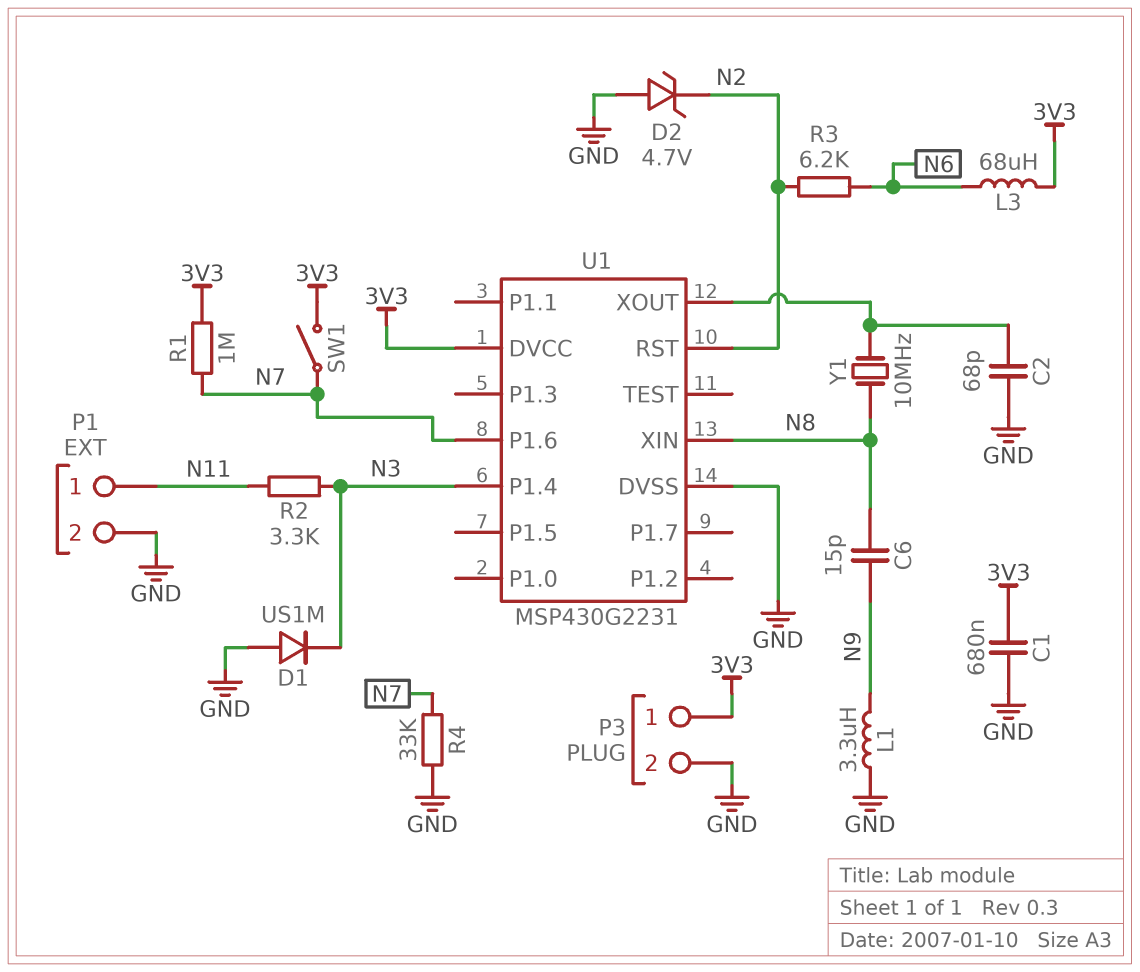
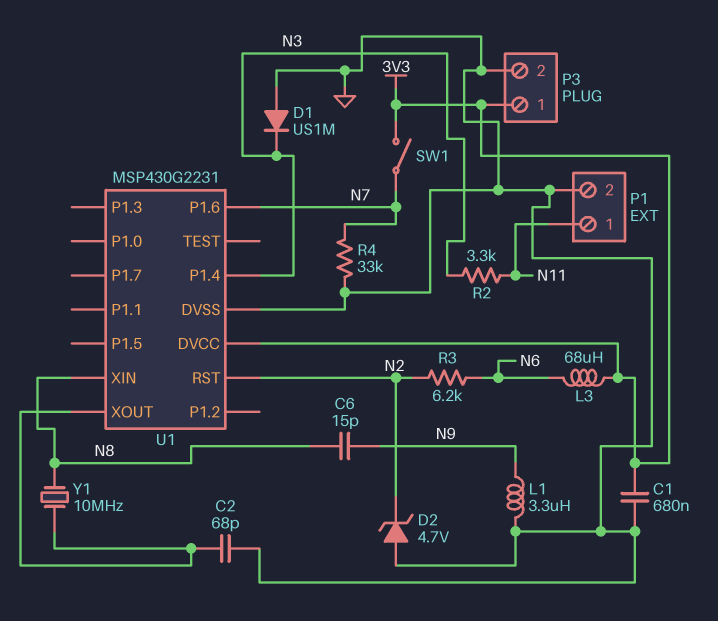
R1: 1M (3V3, N7) -> none

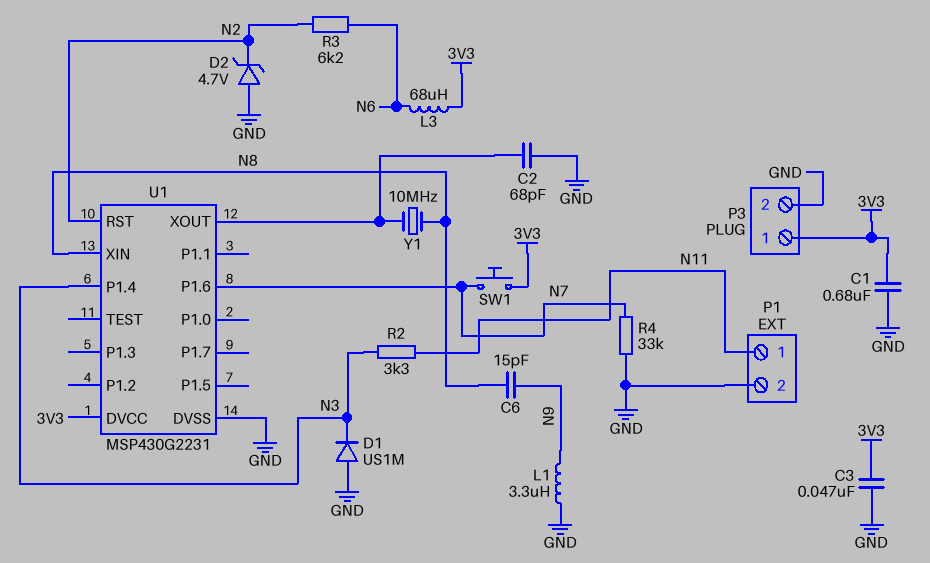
C3: none -> 47nF (3V3, GND)
SW1: switch (3V3, N7) -> button (3V3, N7)

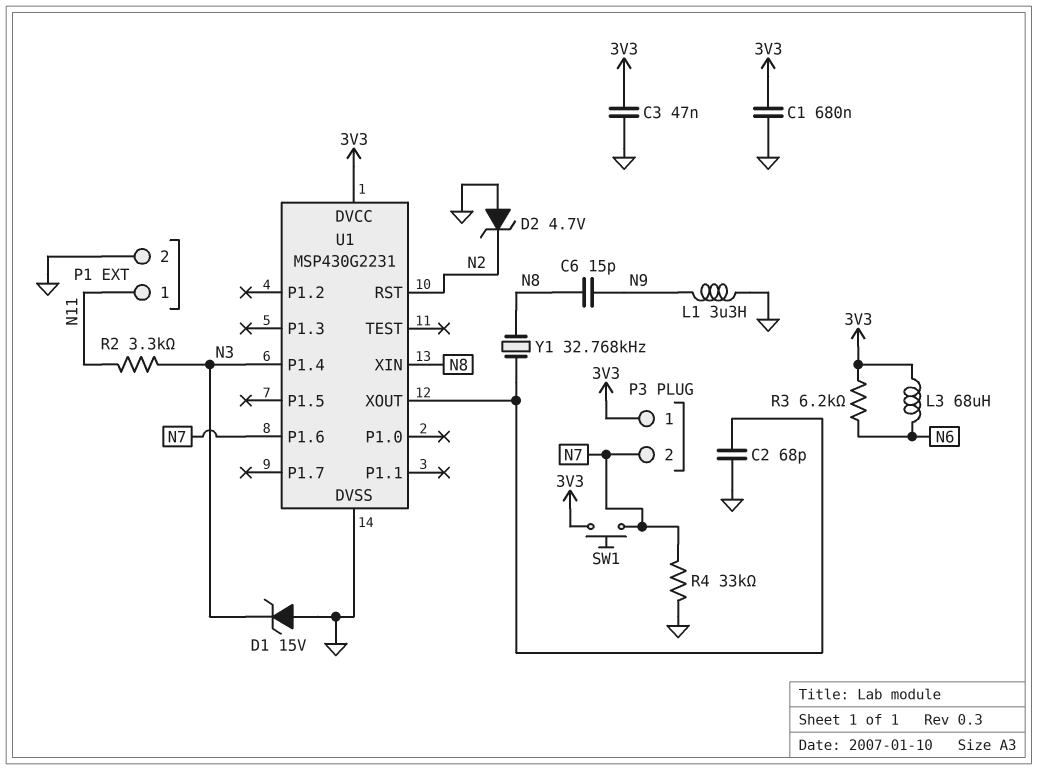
D1: diode US1M (A GND, K N3) -> zener 15V (A GND, K N3)
P3 pin 2: GND -> N7
R3: 6.2k (N2, N6) -> 6.2k (3V3, N6)
Y1: 10MHz (N8, U1/XOUT) -> 32.768kHz (N8, U1/XOUT)

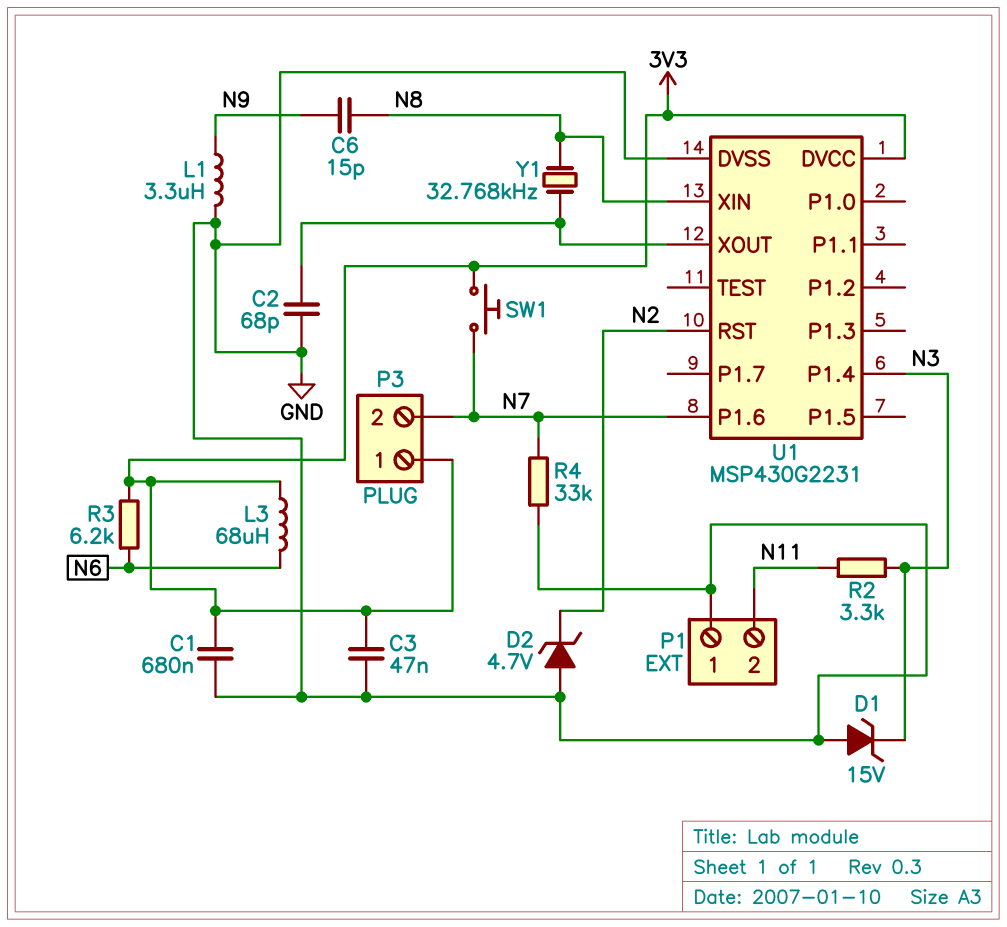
P1 pin 1: N11 -> GND
P1 pin 2: GND -> N11

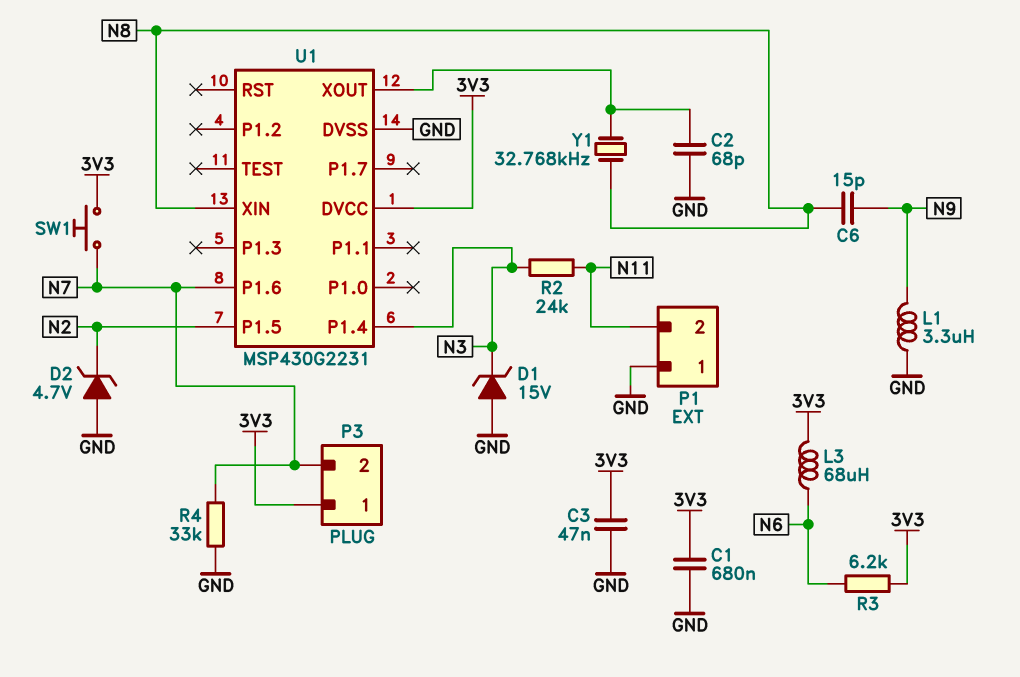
R2: 3.3k (N3, N11) -> 24k (N3, N11)
U1 pin P1.5: none -> N2
U1 pin RST: N2 -> none

